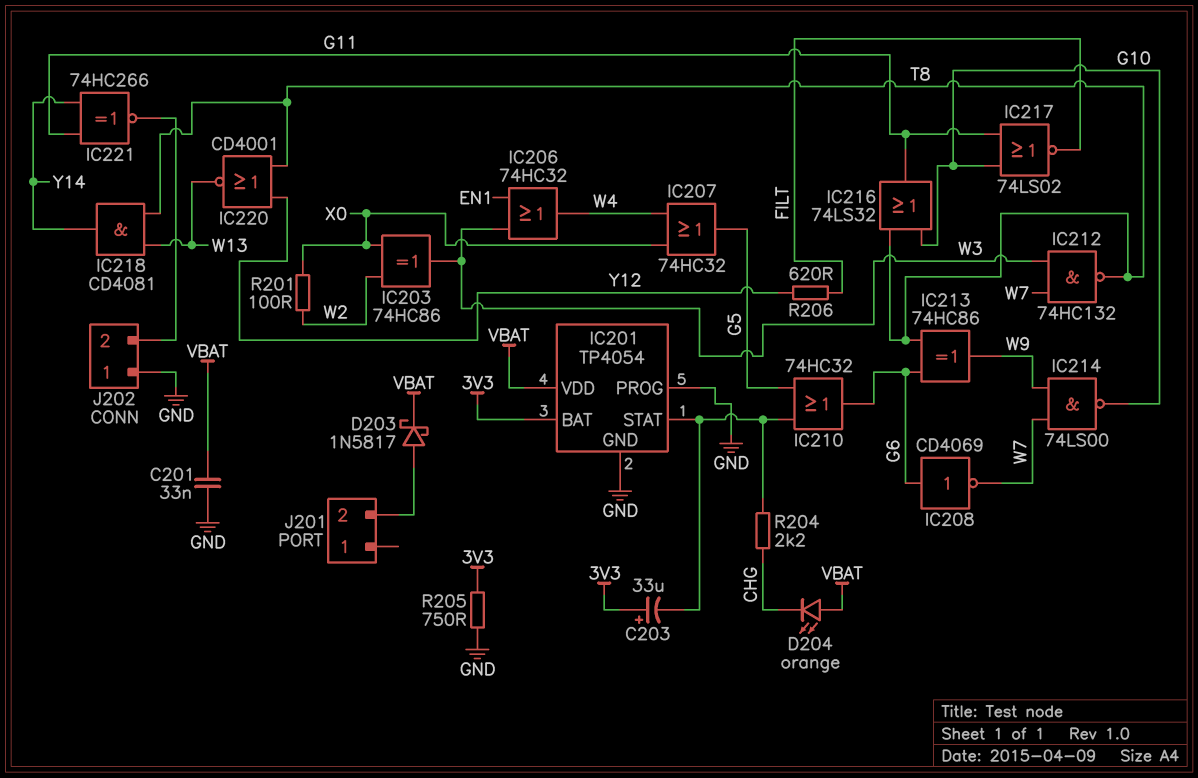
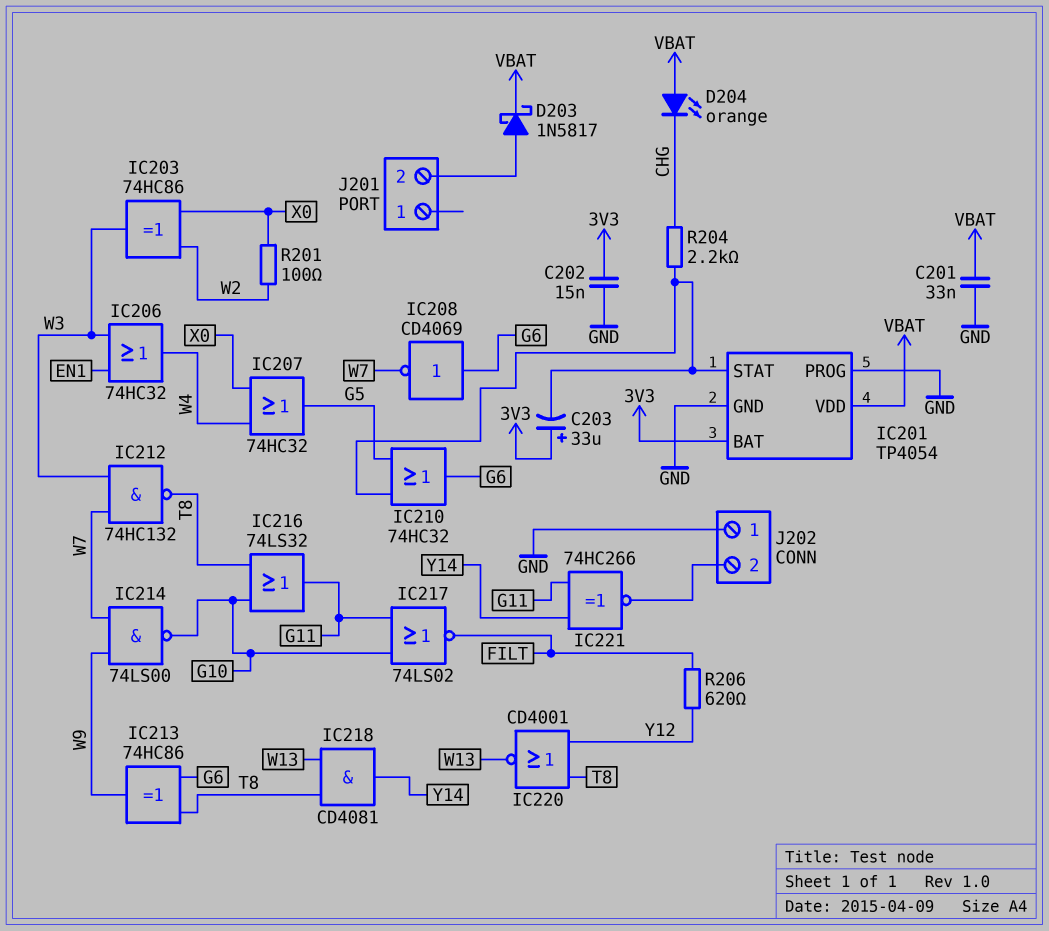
C202: none -> 15nF (3V3, GND)
R205: 750 (3V3, GND) -> none

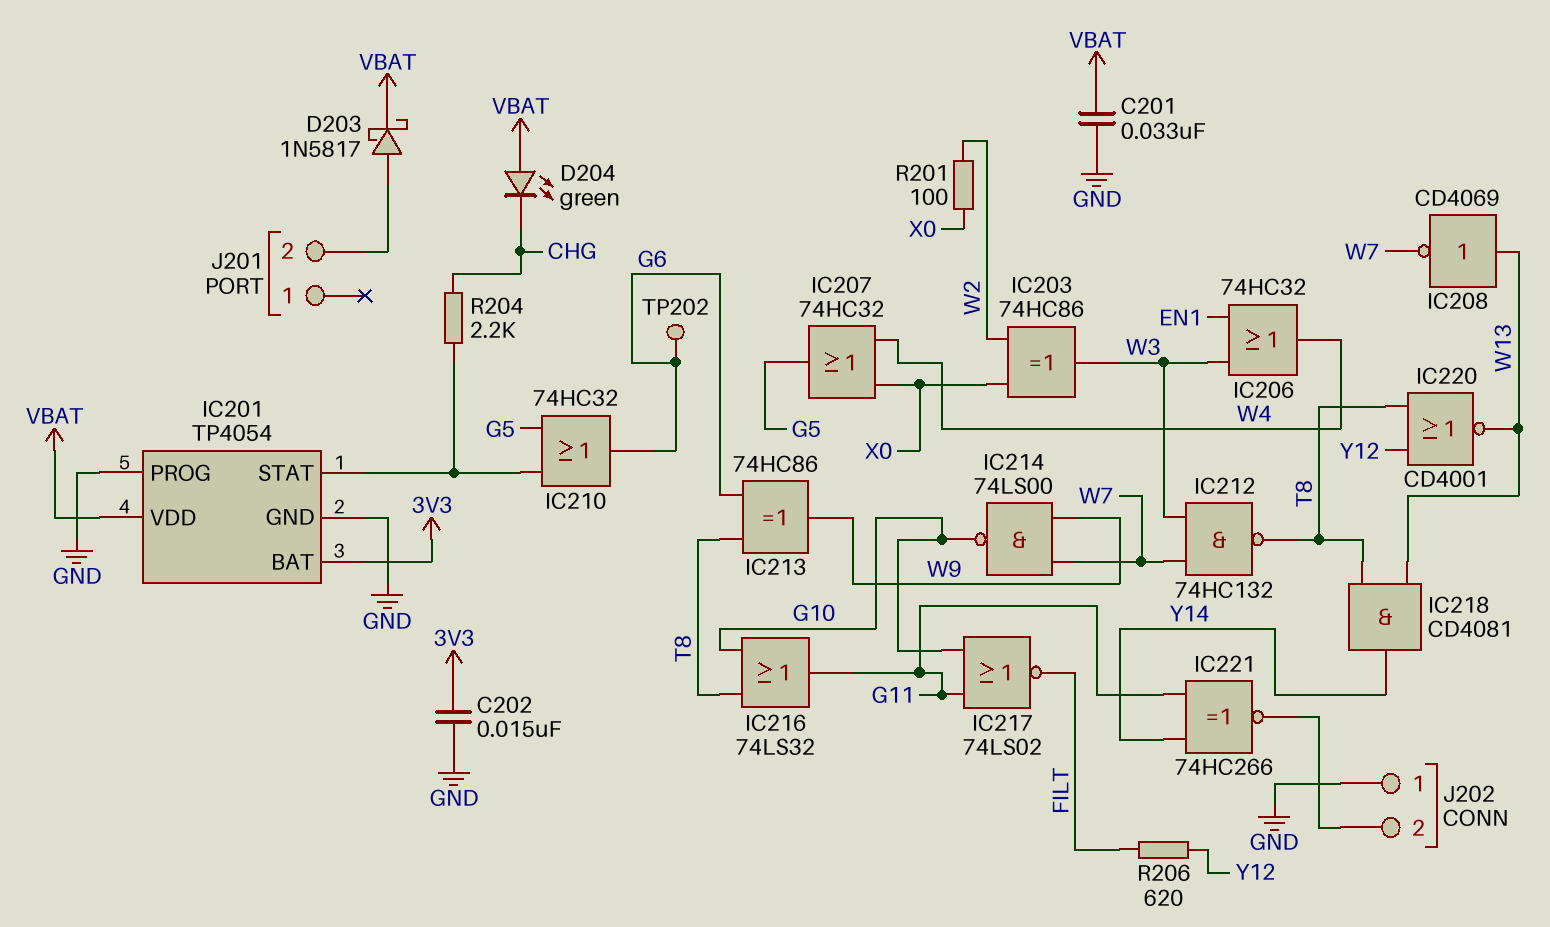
C203: 33uF (plus 3V3, minus IC201/STAT) -> none
D204: LED orange (A VBAT, K CHG) -> LED green (A VBAT, K CHG)
IC208: NOT CD4069 (in G6, out W7) -> NOT CD4069 (in W13, out W7)
TP202: none -> test point (G6)

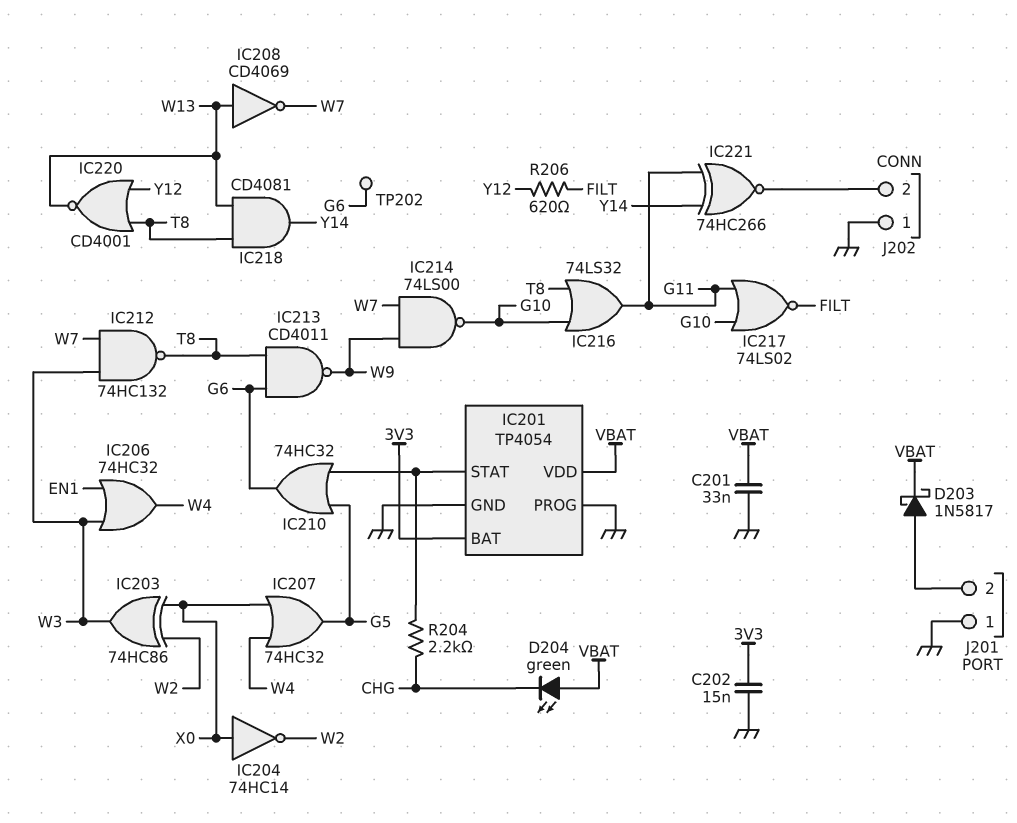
IC204: none -> NOT 74HC14 (in X0, out W2)
IC213: XOR 74HC86 (in G6, in T8, out W9) -> NAND CD4011 (in G6, in T8, out W9)
J201 pin 1: none -> GND
R201: 100 (W2, X0) -> none

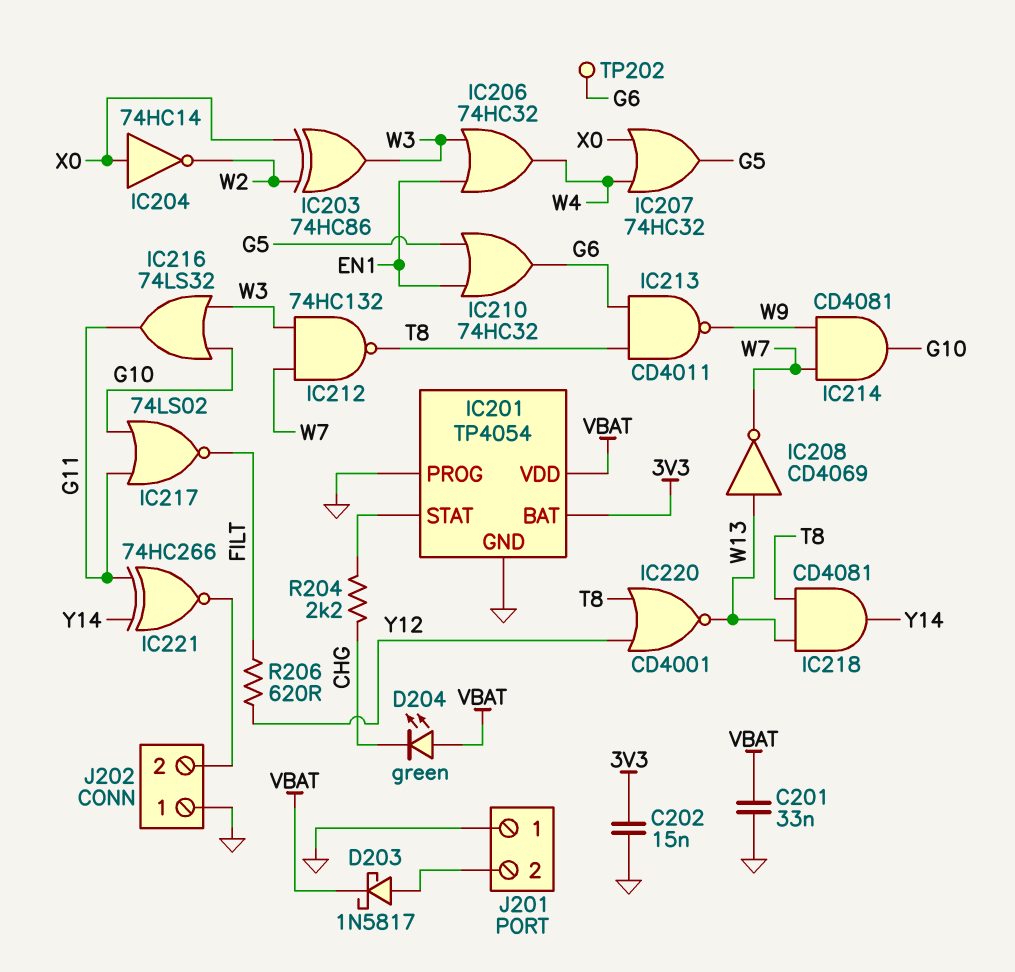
IC210: OR 74HC32 (in G5, in IC201/STAT, out G6) -> OR 74HC32 (in EN1, in G5, out G6)
IC214: NAND 74LS00 (in W7, in W9, out G10) -> AND CD4081 (in W7, in W9, out G10)
IC216: OR 74LS32 (in G10, in T8, out G11) -> OR 74LS32 (in G10, in W3, out G11)

